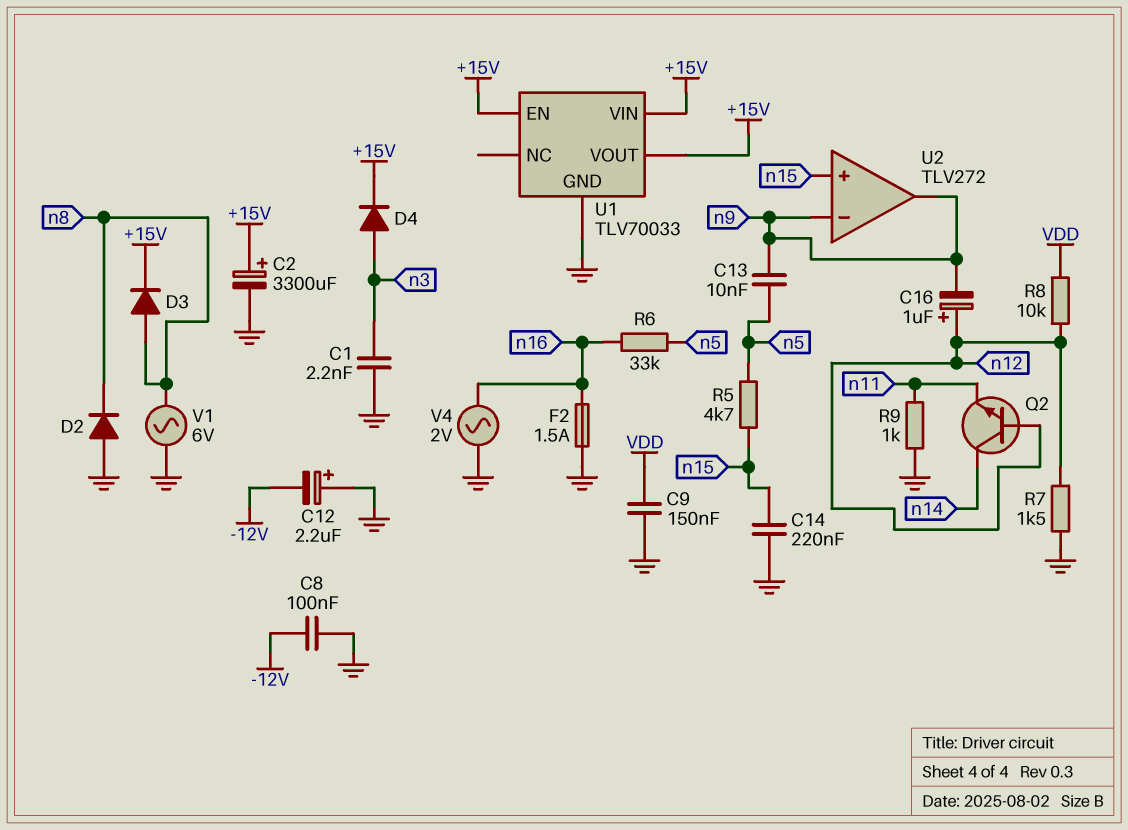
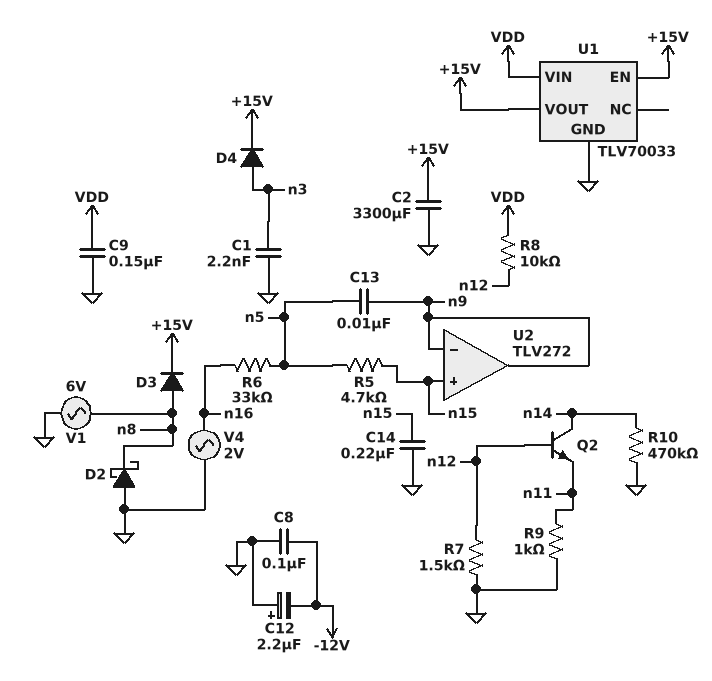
C2: 3300uF (plus +15V, minus GND) -> 3300uF (+15V, GND)
C16: 1uF (plus n12, minus n9) -> none
D2: diode (A GND, K n8) -> schottky (A GND, K n8)
F2: 1.5A (GND, n16) -> none
R10: none -> 470k (GND, n14)
U1 pin VIN: +15V -> VDD

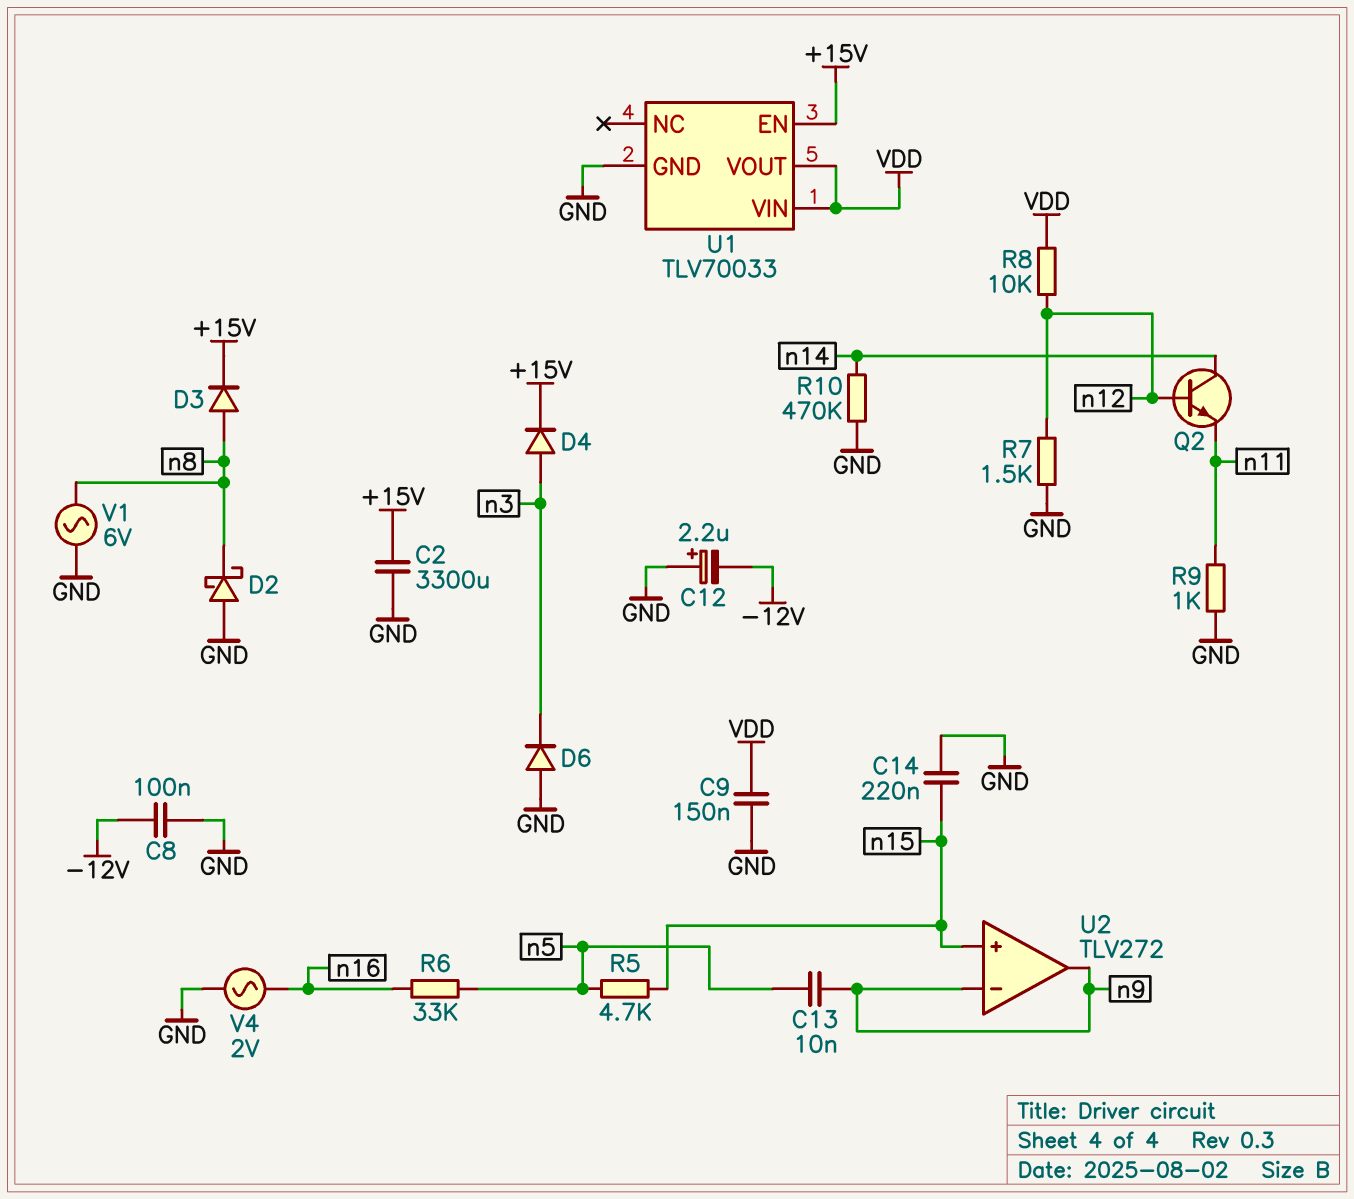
C1: 2.2nF (GND, n3) -> none
D6: none -> diode (A GND, K n3)
U1 pin VOUT: +15V -> VDD

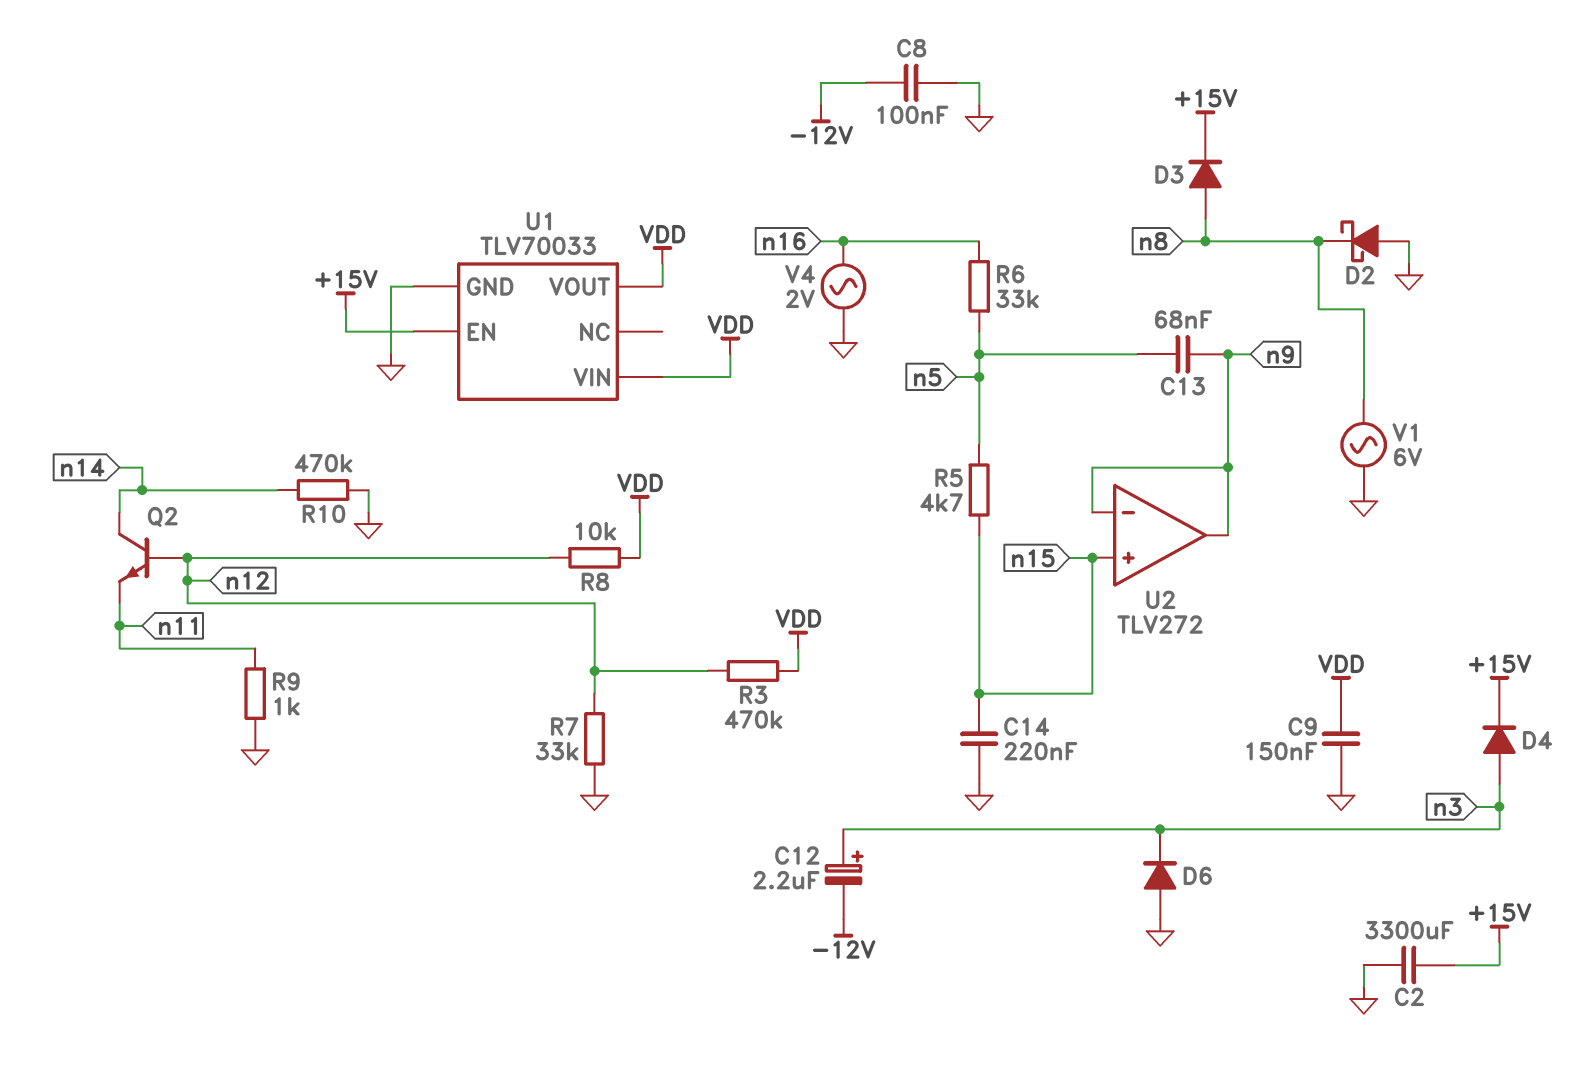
C12: 2.2uF (plus GND, minus -12V) -> 2.2uF (plus n3, minus -12V)
C13: 10nF (n5, n9) -> 68nF (n5, n9)
R3: none -> 470k (VDD, n12)
R7: 1.5k (GND, n12) -> 33k (GND, n12)

